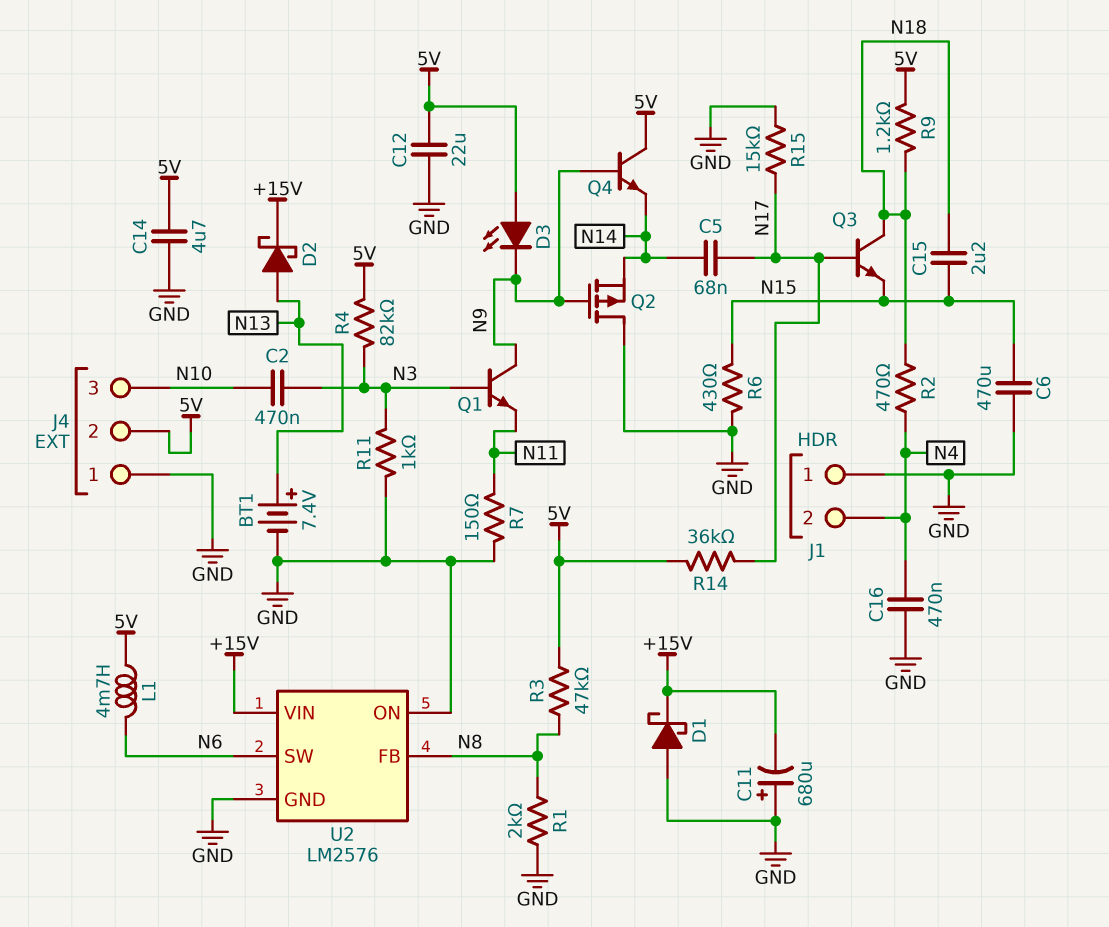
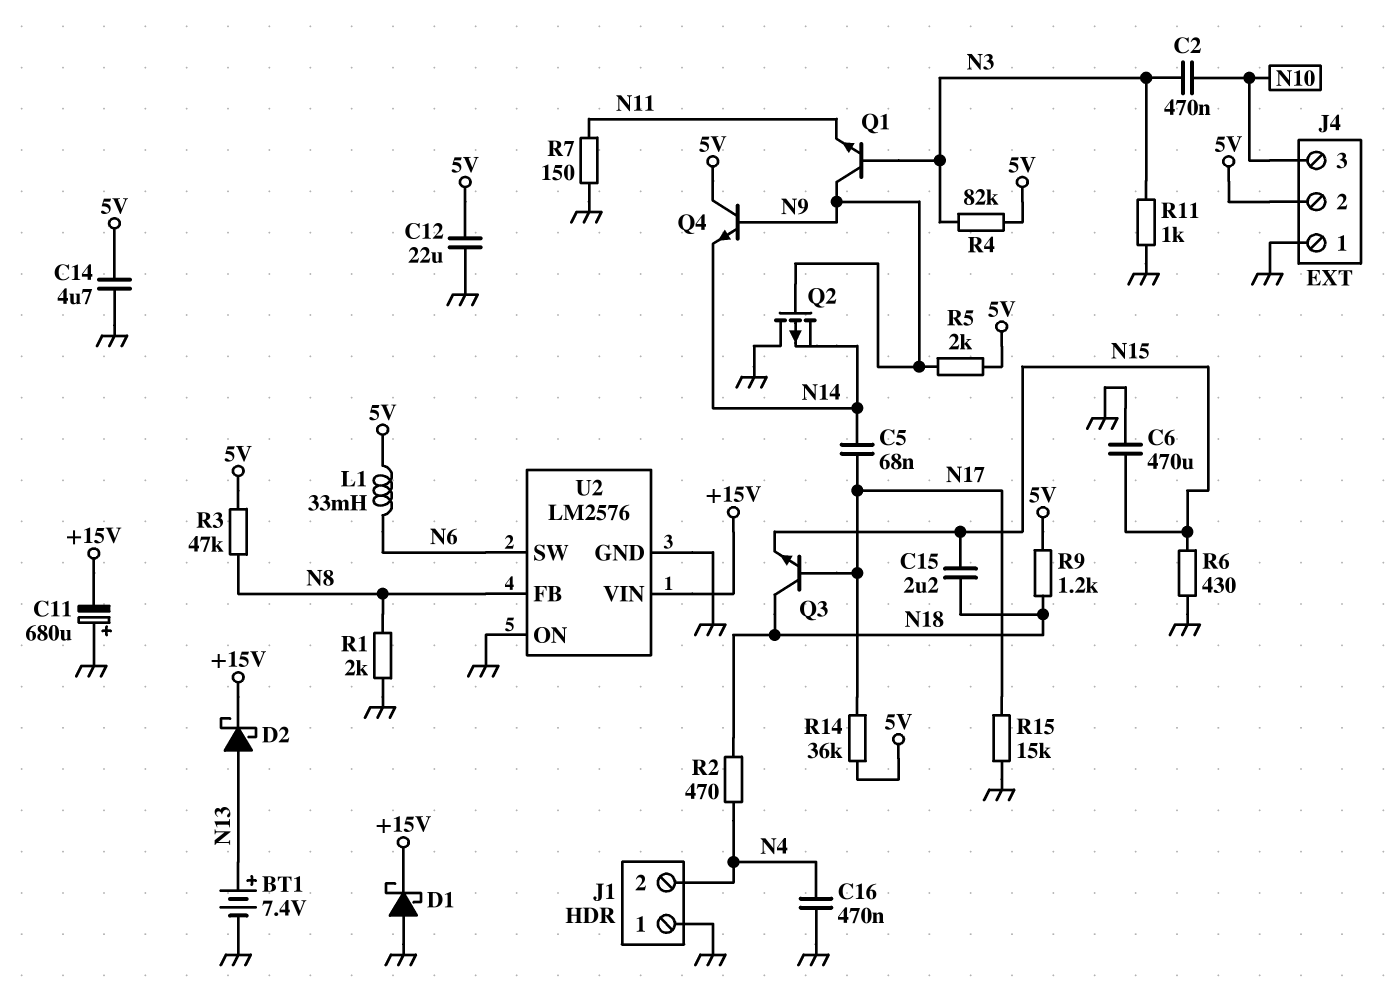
D3: LED (A 5V, K N9) -> none
L1: 4.7mH (5V, N6) -> 33mH (5V, N6)
R5: none -> 2k (5V, N9)

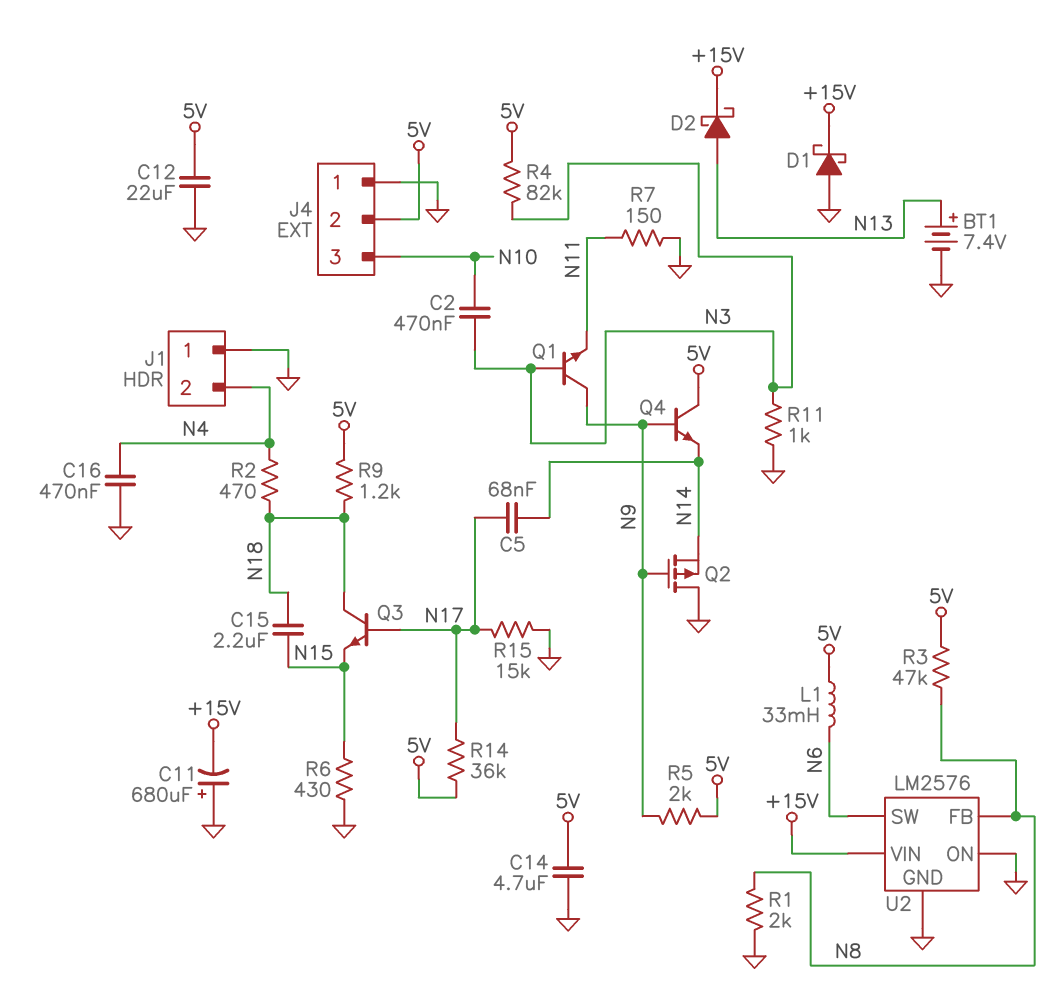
C6: 470uF (GND, N15) -> none

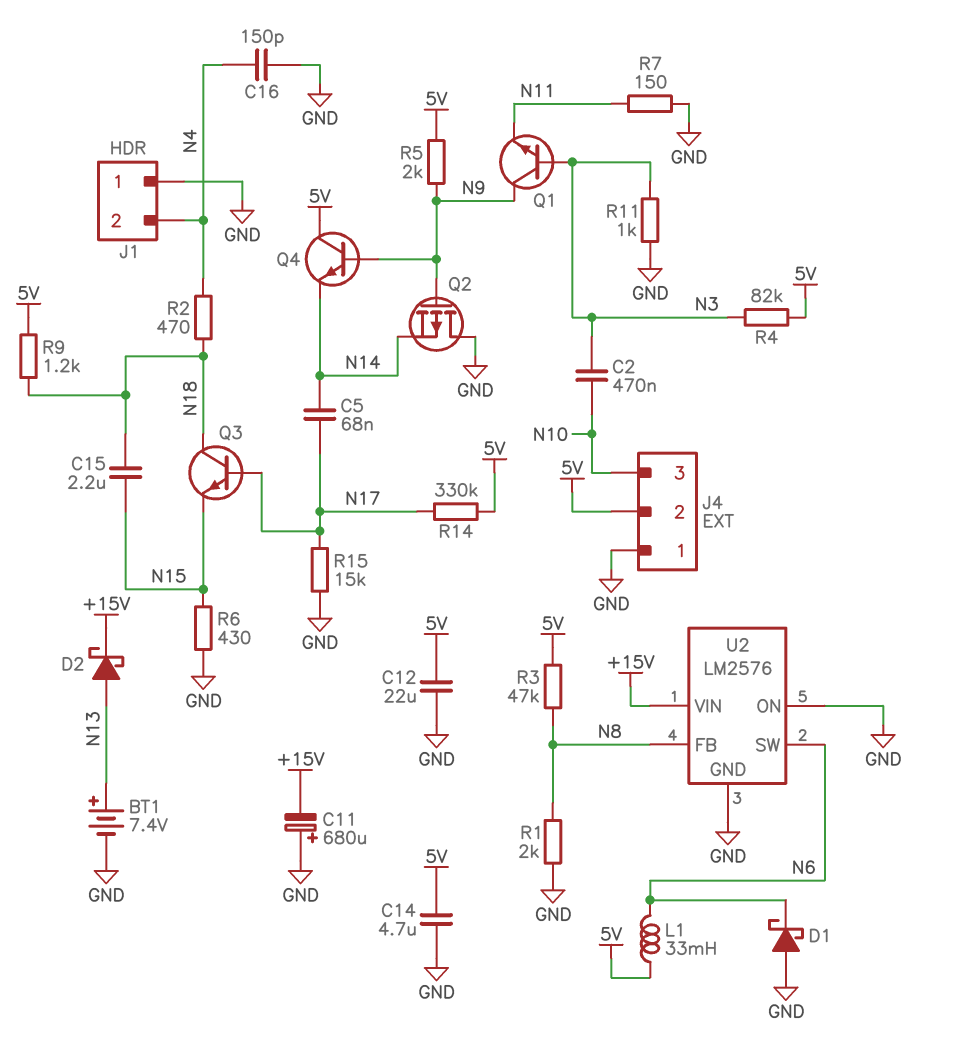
C16: 470nF (GND, N4) -> 150pF (GND, N4)
D1: schottky (A GND, K +15V) -> schottky (A GND, K N6)
R14: 36k (5V, N17) -> 330k (5V, N17)

